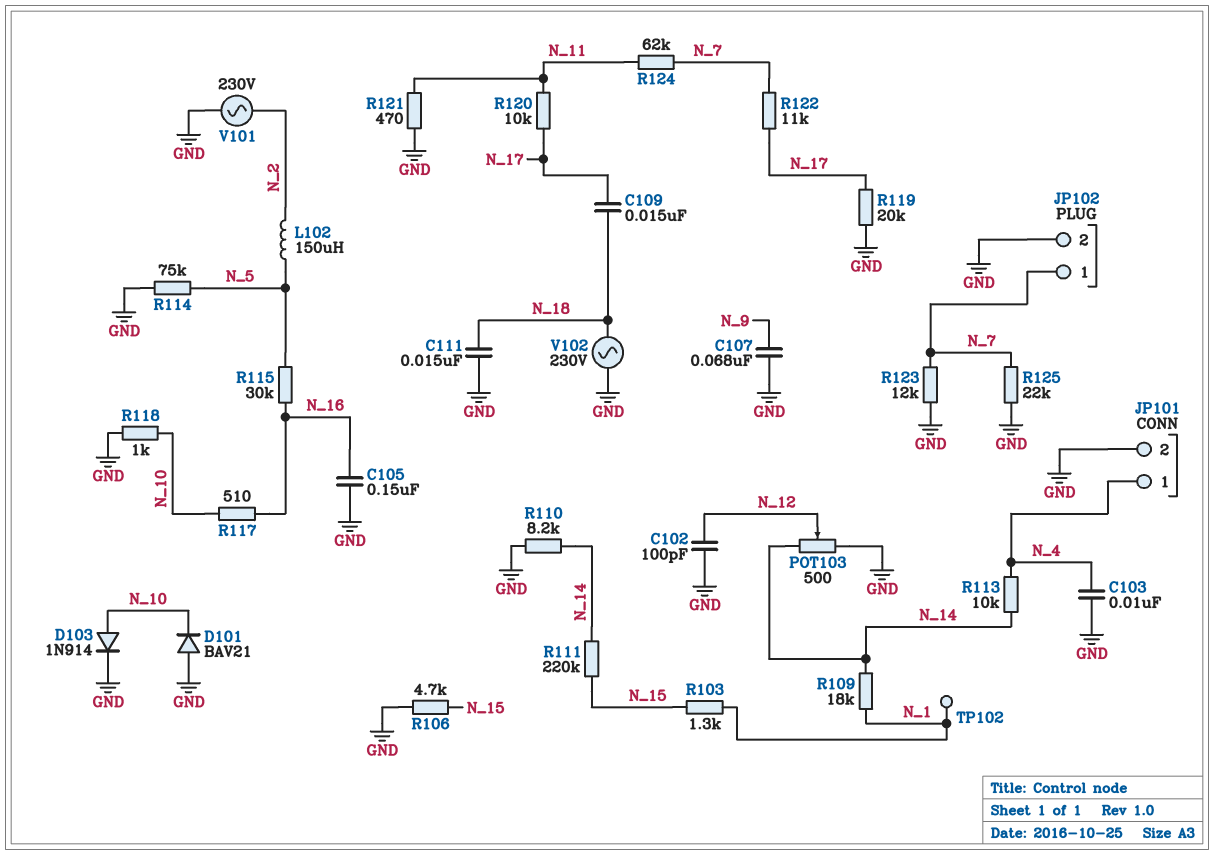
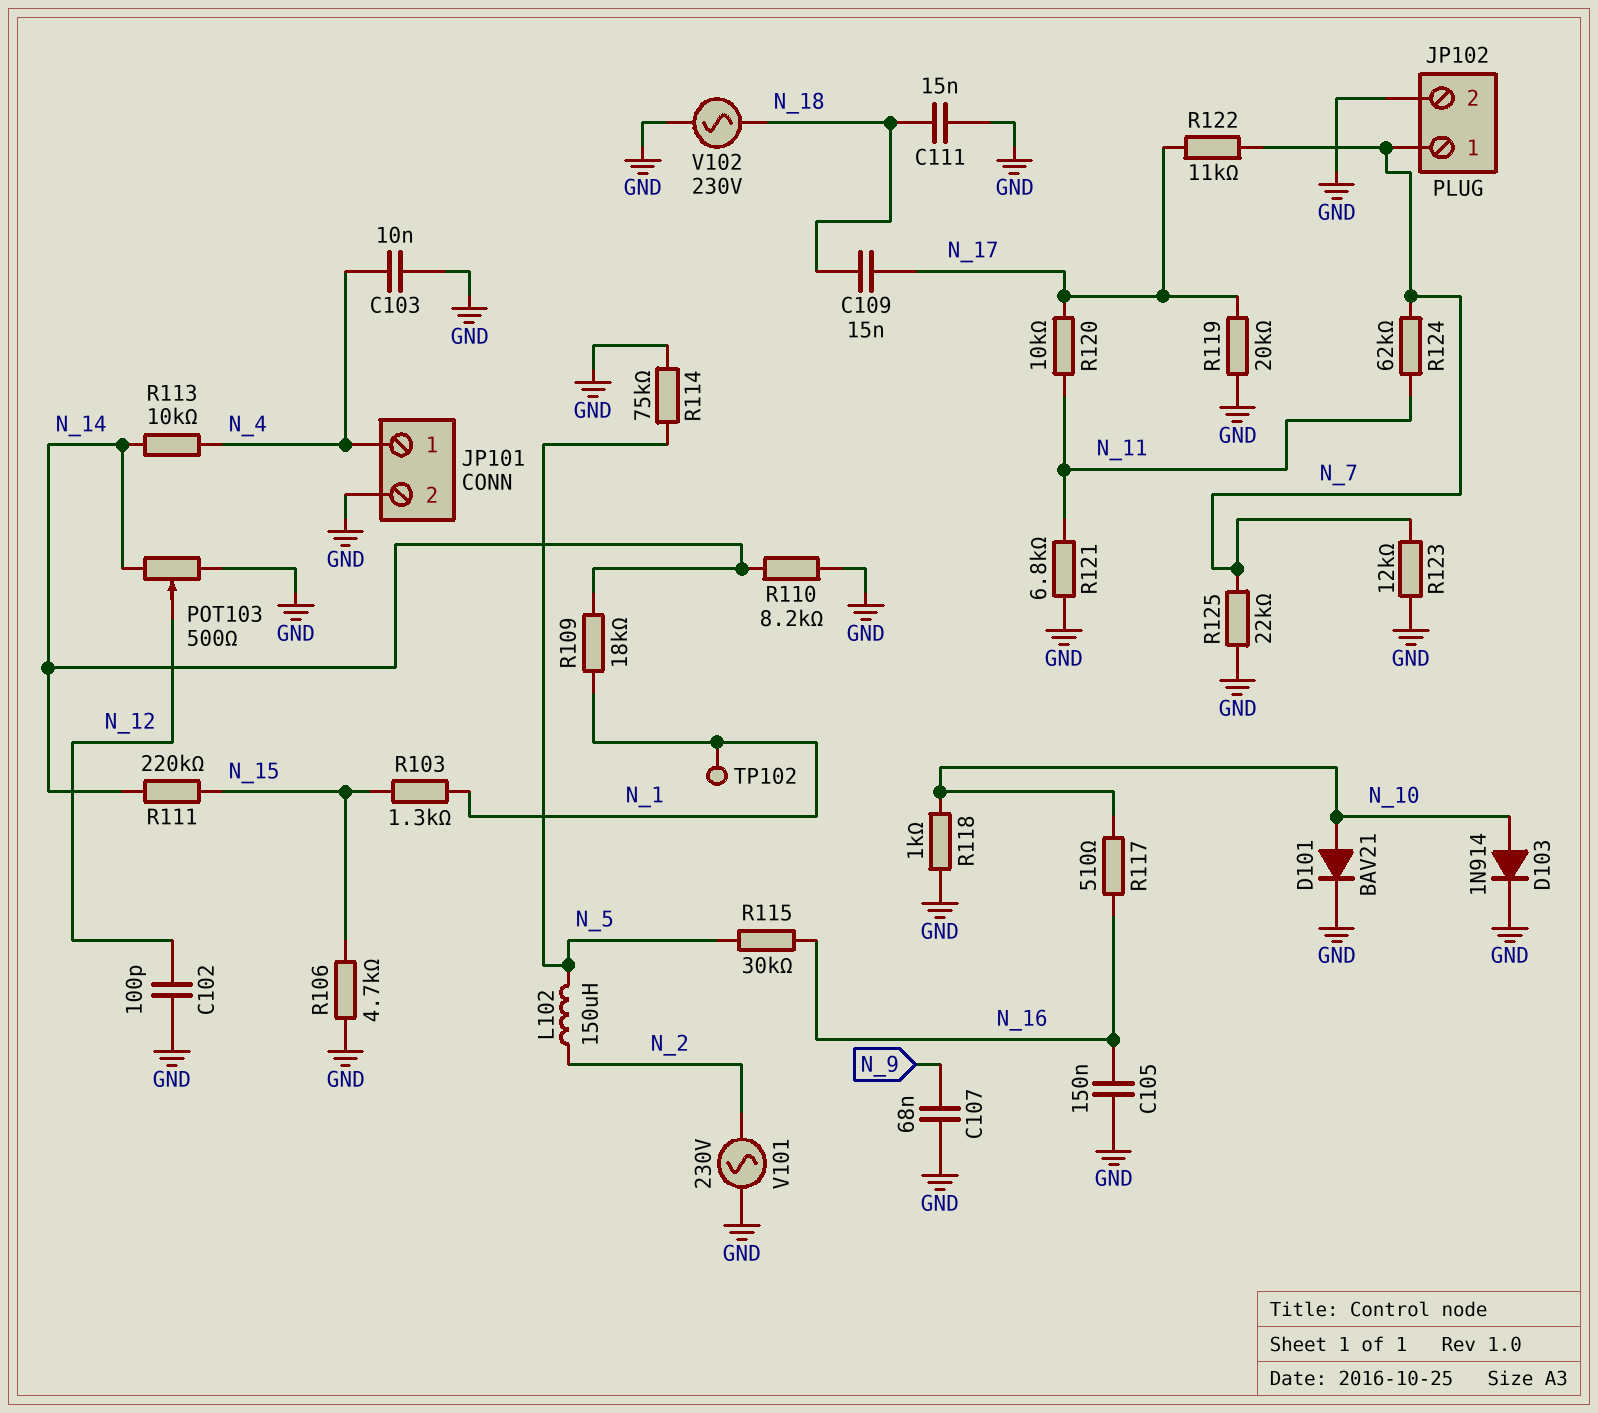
D101: diode BAV21 (A GND, K N_10) -> diode BAV21 (A N_10, K GND)
R121: 470 (GND, N_11) -> 6.8k (GND, N_11)

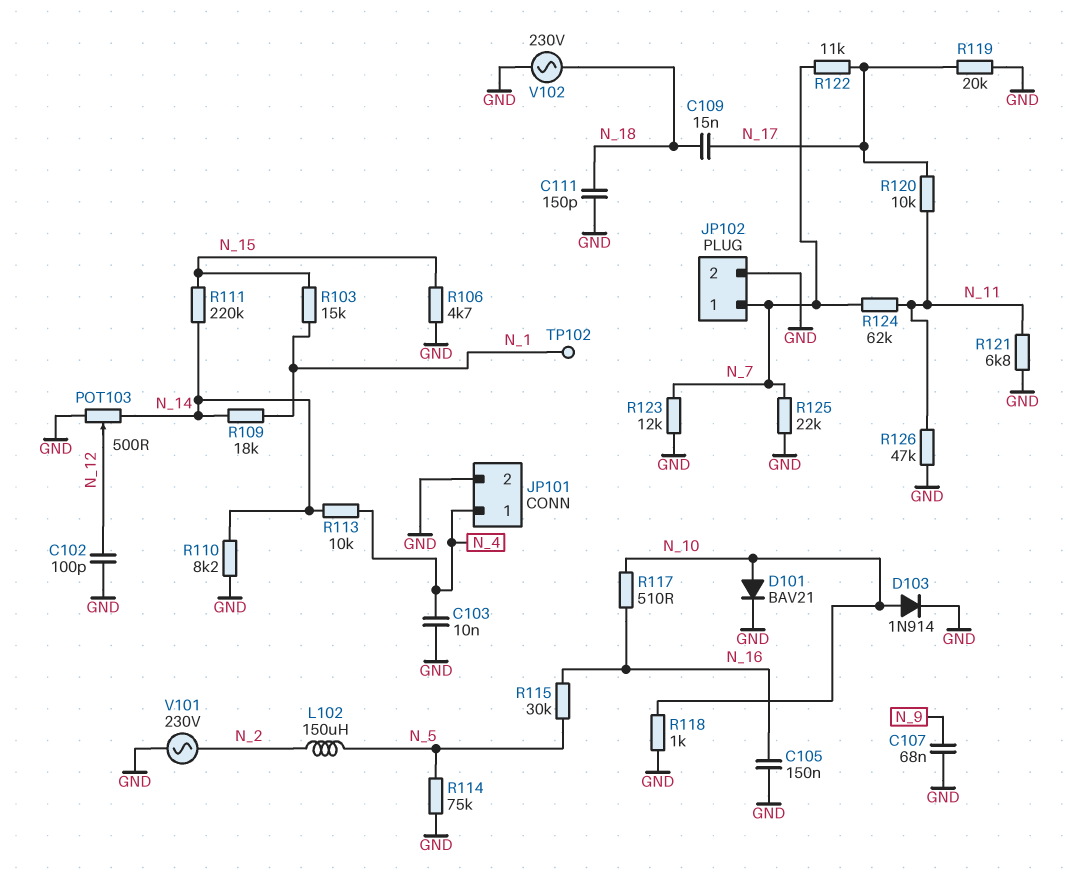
C111: 15nF (GND, N_18) -> 150pF (GND, N_18)
R103: 1.3k (N_1, N_15) -> 15k (N_1, N_15)
R126: none -> 47k (GND, N_11)

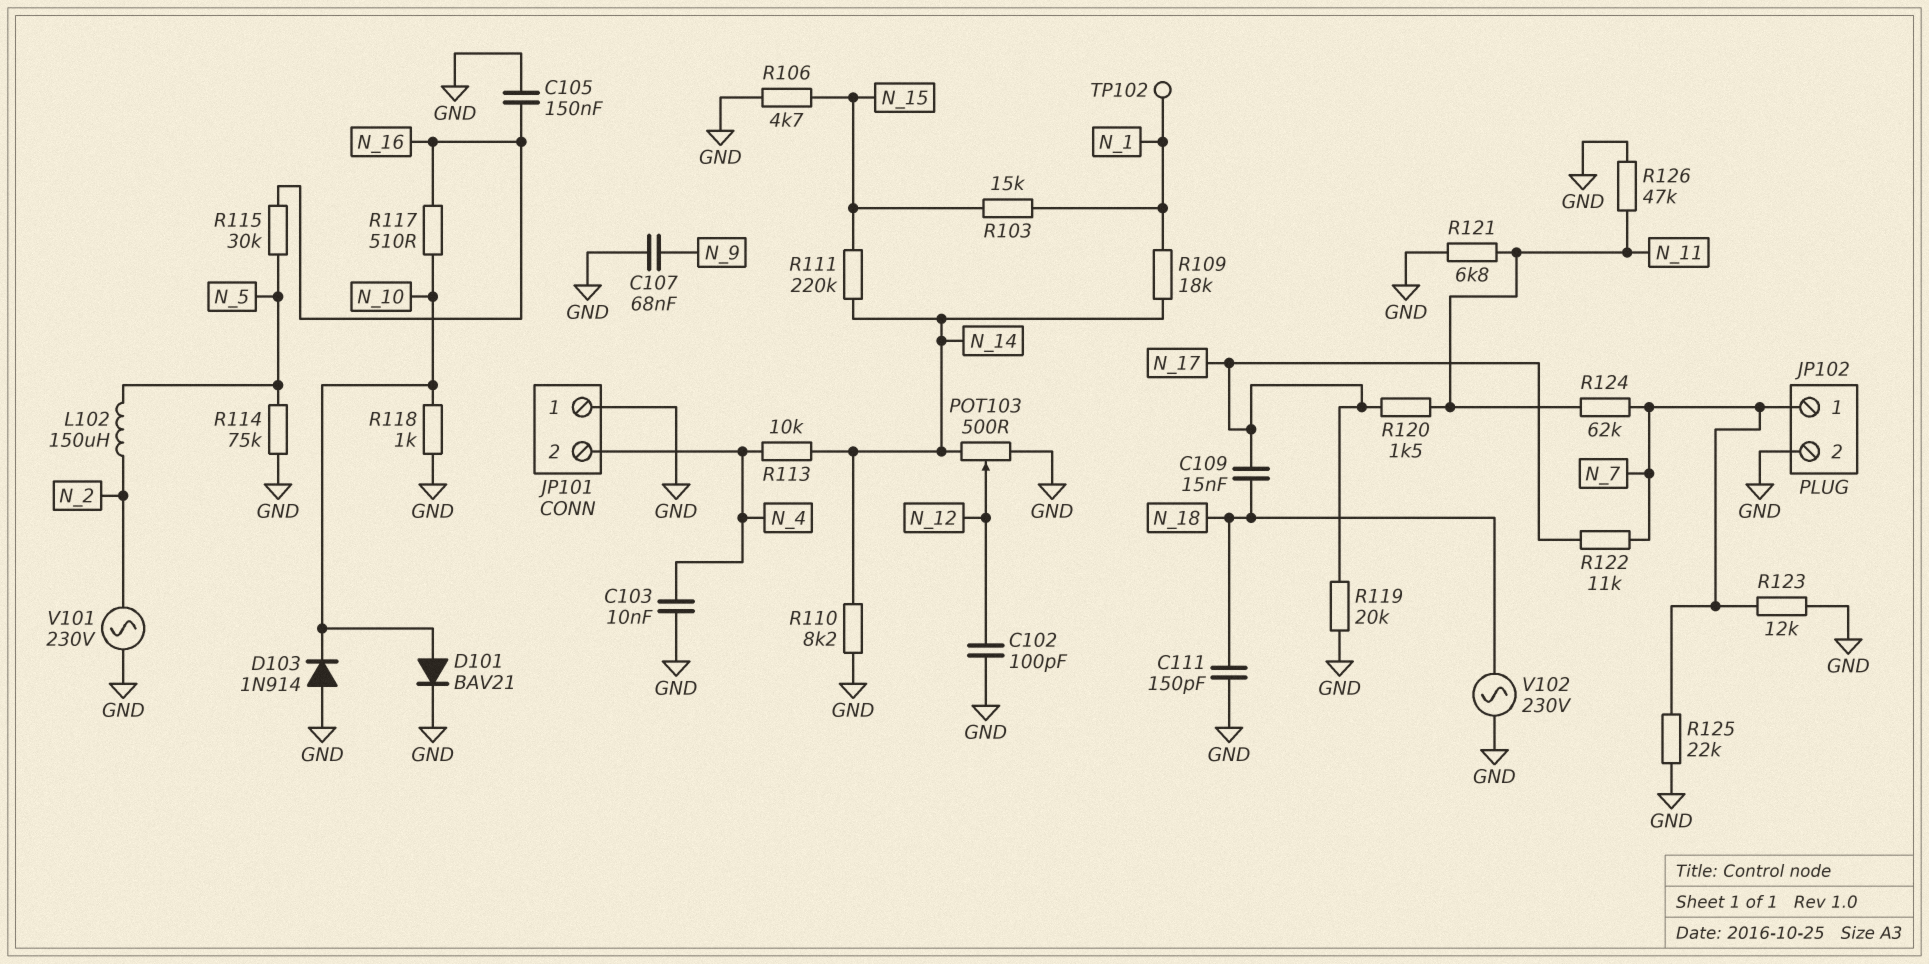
D103: diode 1N914 (A N_10, K GND) -> diode 1N914 (A GND, K N_10)
JP101 pin 1: N_4 -> GND
JP101 pin 2: GND -> N_4
R120: 10k (N_11, N_17) -> 1.5k (N_11, N_17)

